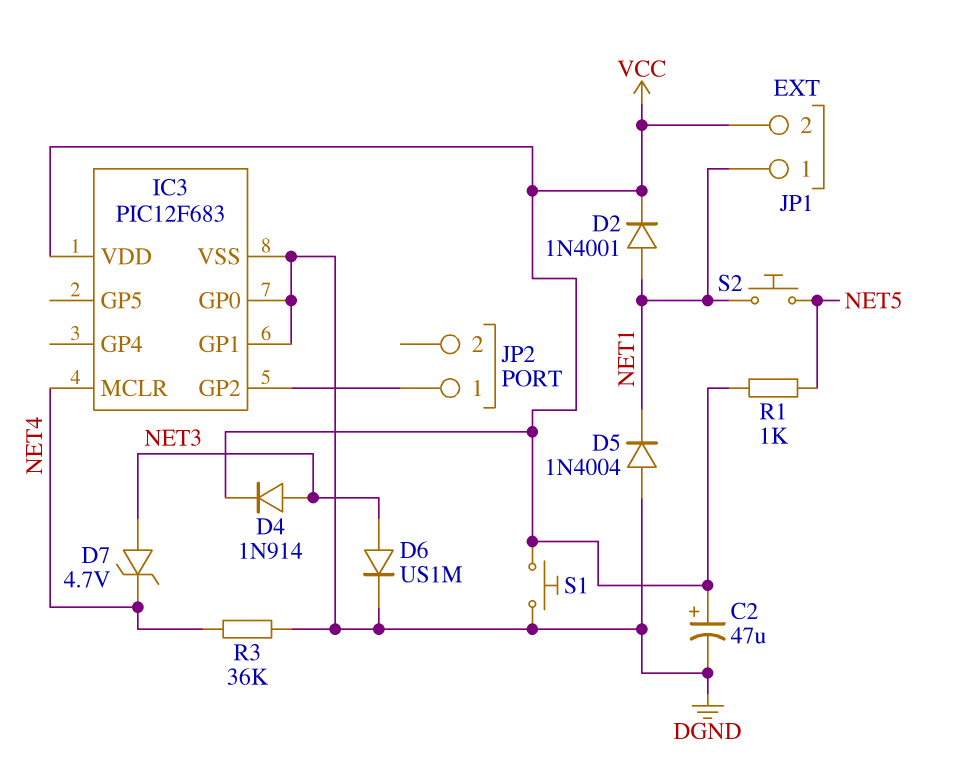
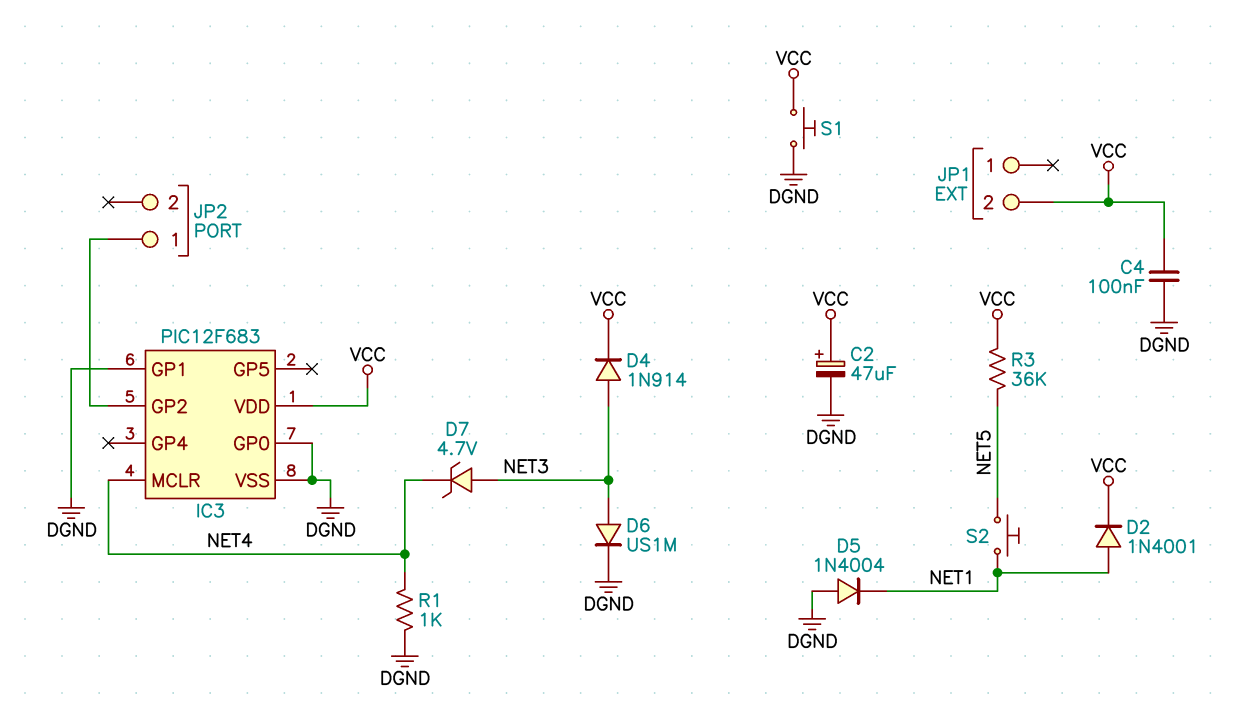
C4: none -> 100nF (DGND, VCC)
JP1 pin 1: NET1 -> none
R1: 1k (NET5, VCC) -> 1k (DGND, NET4)
R3: 36k (DGND, NET4) -> 36k (NET5, VCC)

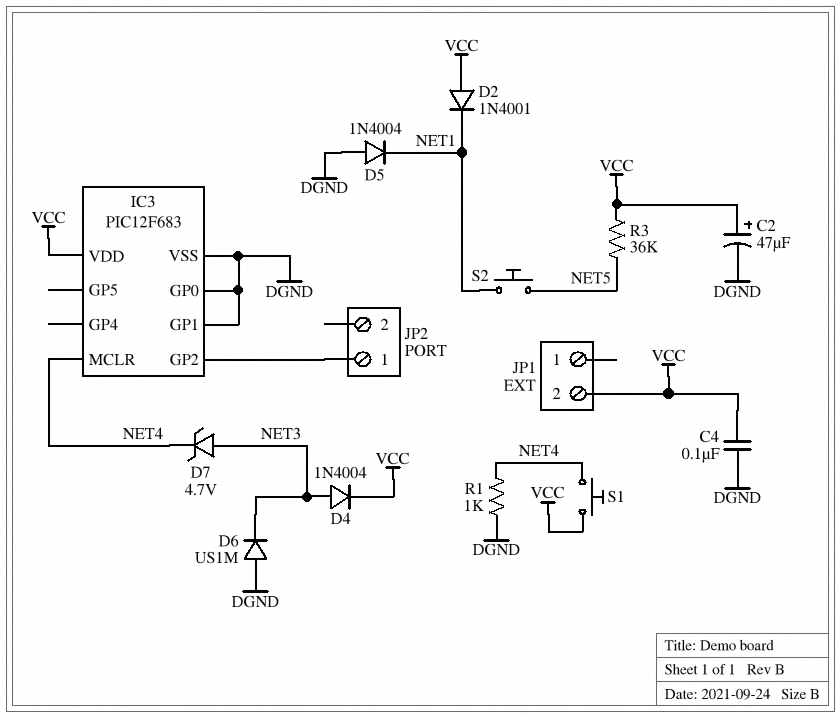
D2: diode 1N4001 (A NET1, K VCC) -> diode 1N4001 (A VCC, K NET1)
D4: diode 1N914 (A NET3, K VCC) -> diode 1N4004 (A NET3, K VCC)
D6: diode US1M (A NET3, K DGND) -> diode US1M (A DGND, K NET3)
S1: button (DGND, VCC) -> button (NET4, VCC)

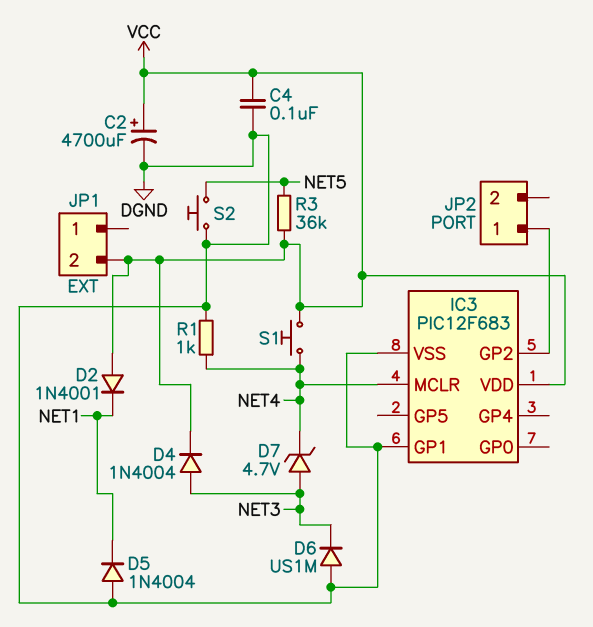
C2: 47uF (plus VCC, minus DGND) -> 4700uF (plus VCC, minus DGND)
IC3 pin GP0: DGND -> none
S2: button (NET1, NET5) -> button (DGND, NET5)

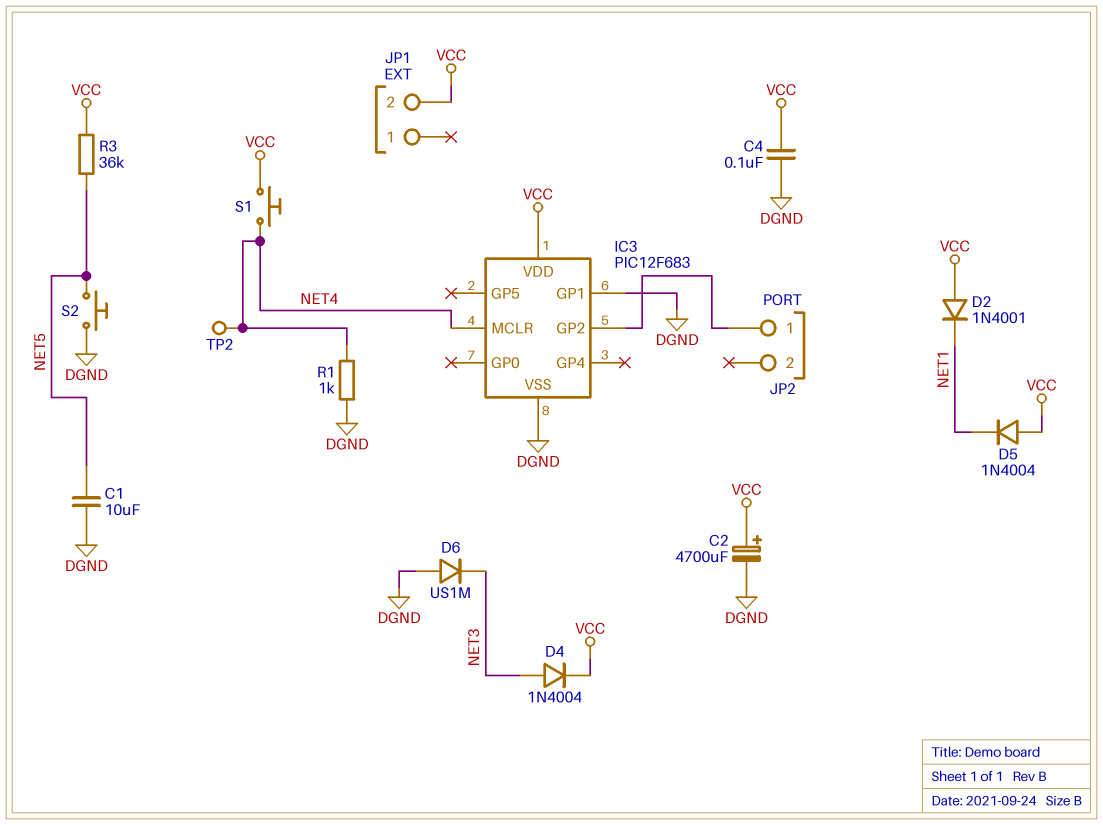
C1: none -> 10uF (DGND, NET5)
D5: diode 1N4004 (A DGND, K NET1) -> diode 1N4004 (A VCC, K NET1)
D7: zener 4.7V (A NET3, K NET4) -> none
TP2: none -> test point (NET4)

